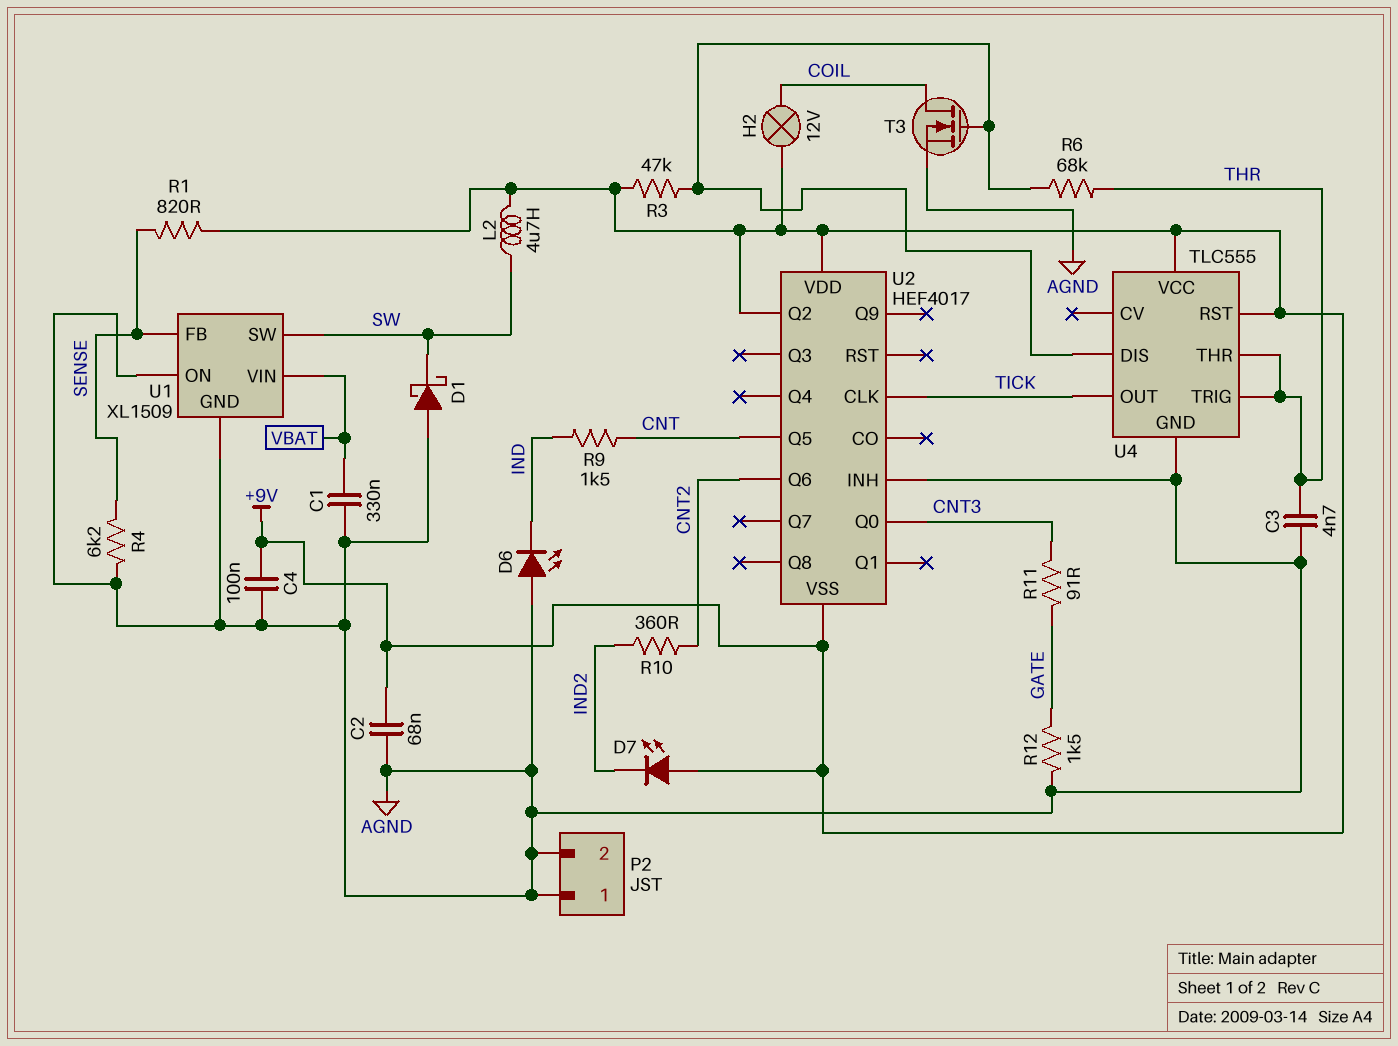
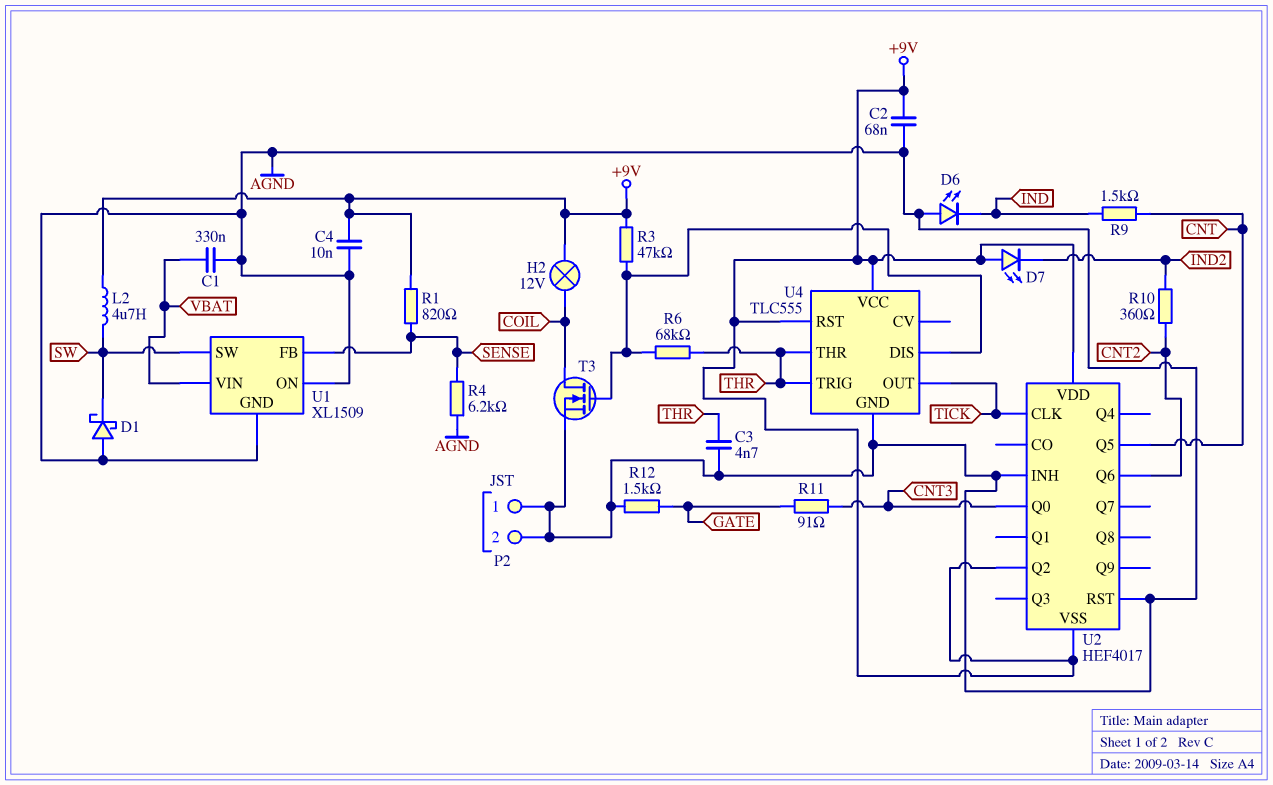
C4: 100nF (+9V, AGND) -> 10nF (+9V, AGND)
U2 pin RST: none -> AGND

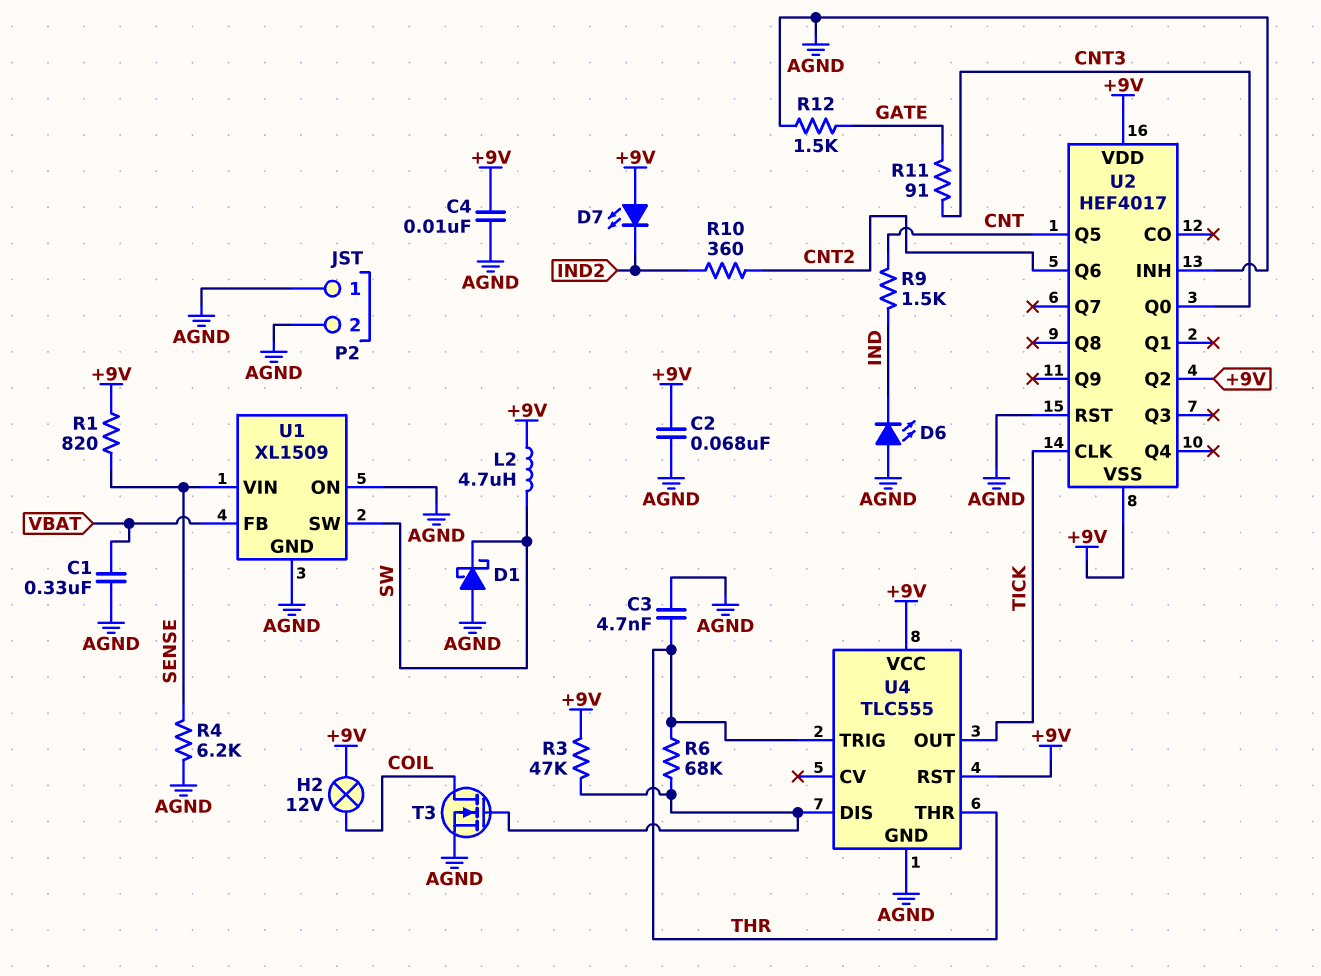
U1 pin FB: SENSE -> VBAT
U1 pin VIN: VBAT -> SENSE

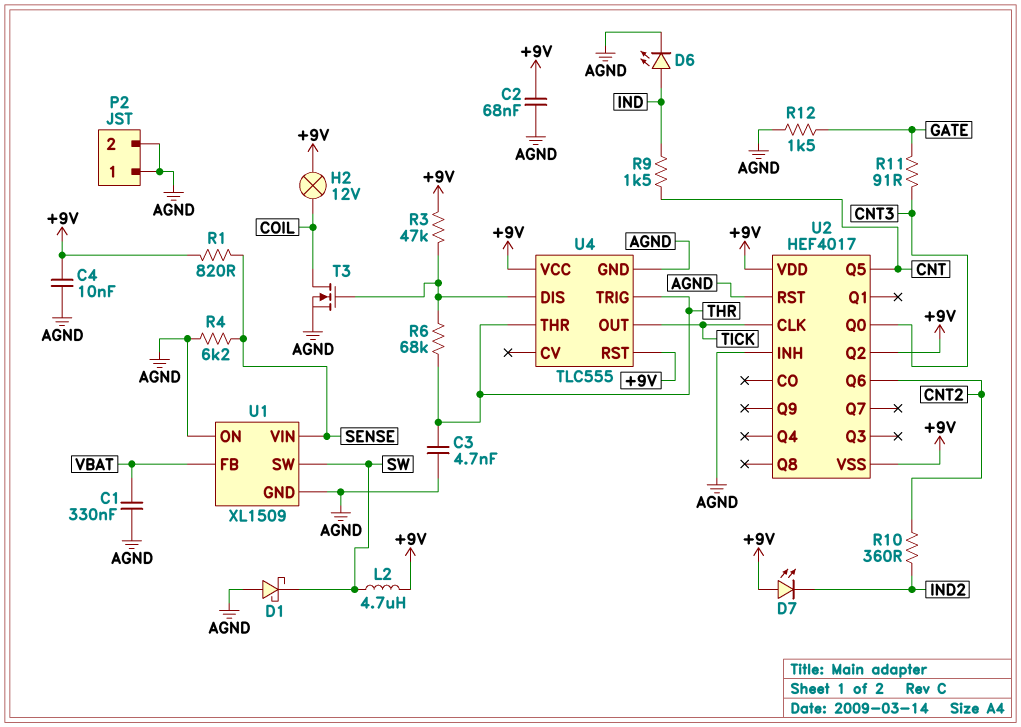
D6: LED (A AGND, K IND) -> LED (A IND, K AGND)

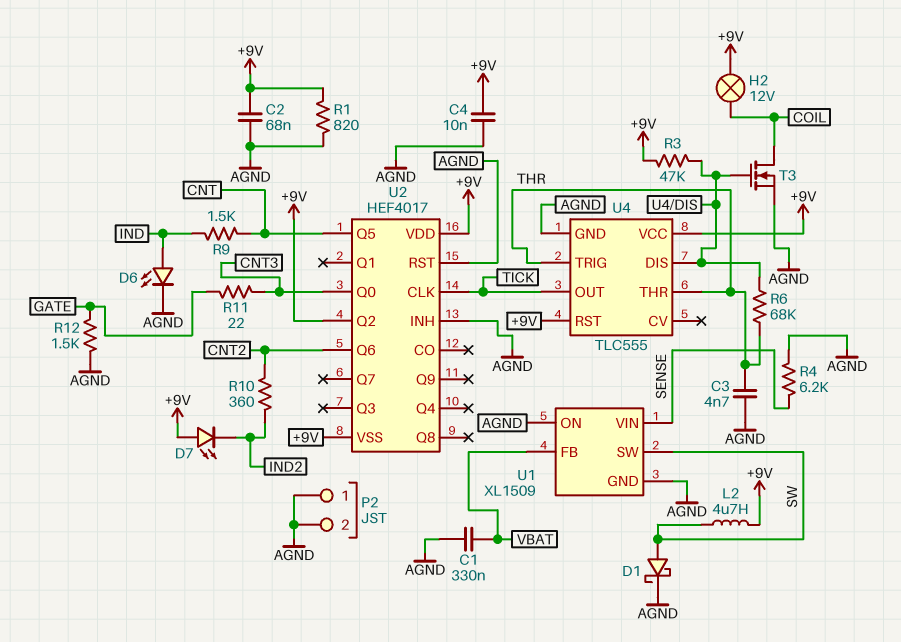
D1: schottky (A AGND, K SW) -> schottky (A SW, K AGND)
R1: 820 (+9V, SENSE) -> 820 (+9V, AGND)
R11: 91 (CNT3, GATE) -> 22 (CNT3, GATE)

